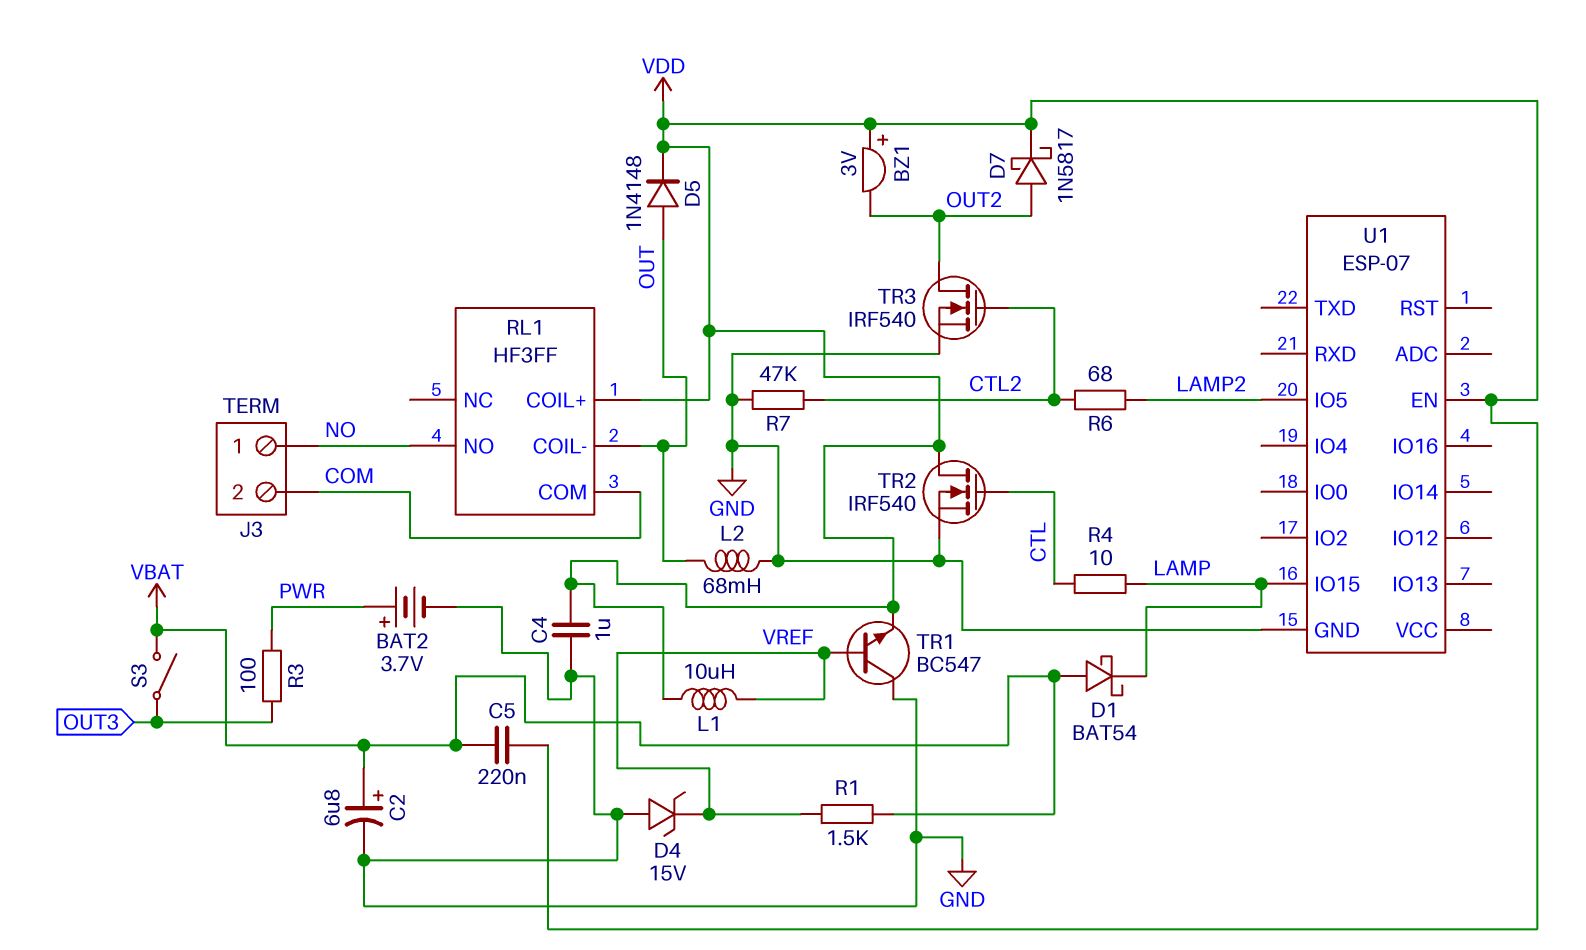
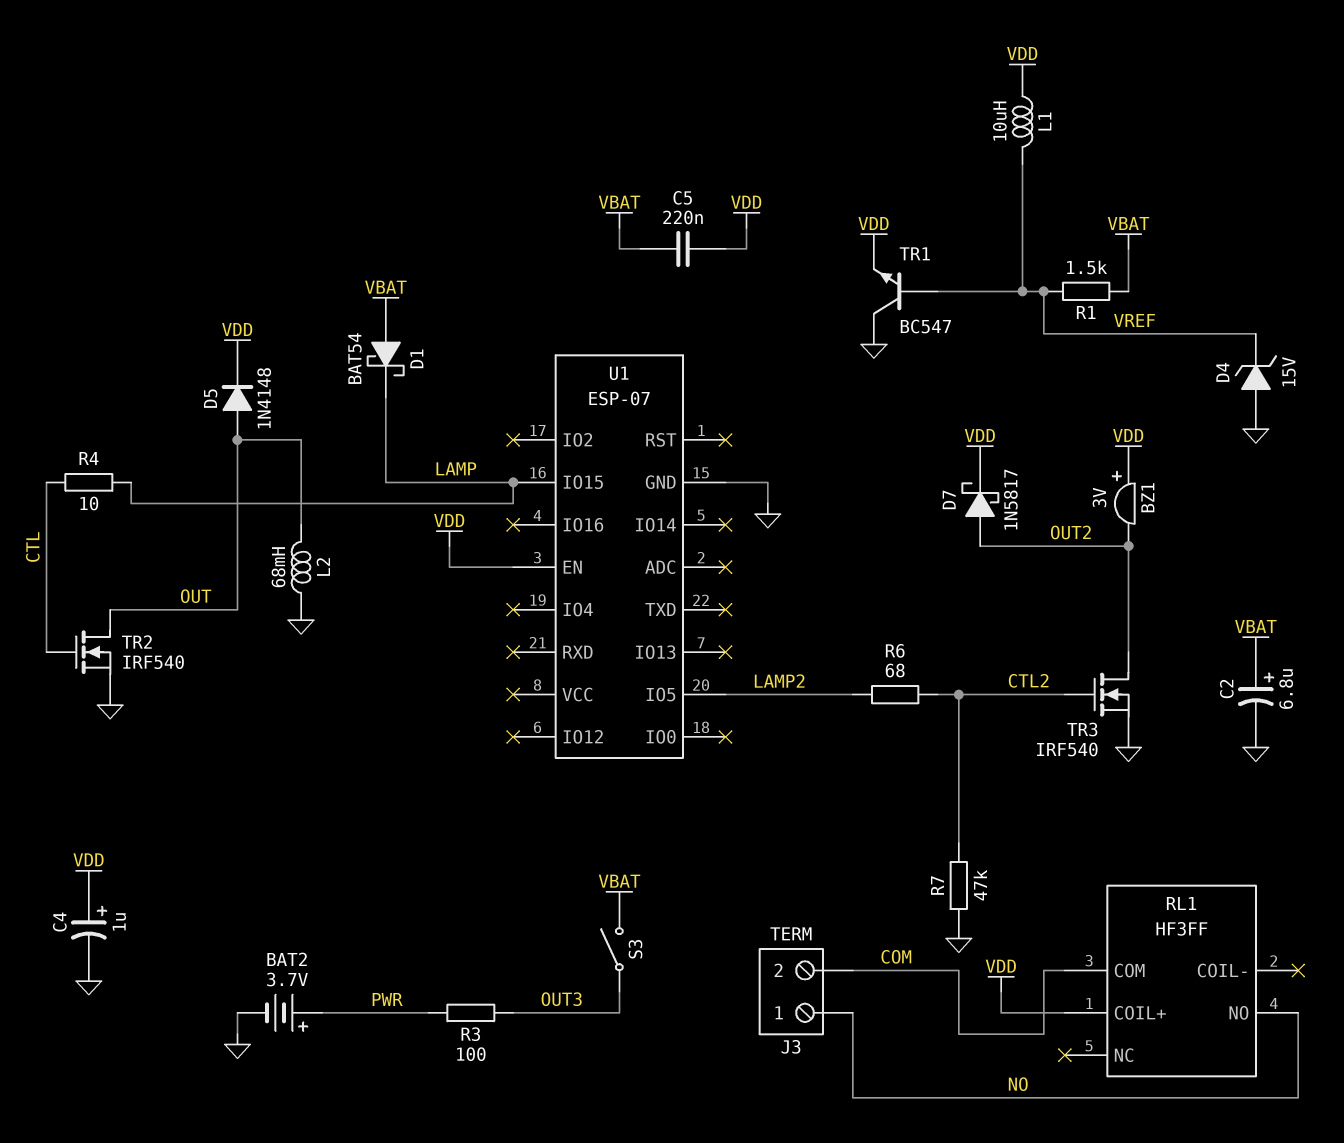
C4: 1uF (GND, VDD) -> 1uF (plus VDD, minus GND)
RL1 pin COIL-: OUT -> none
TR2: NMOS IRF540 (G CTL, D VDD, S GND) -> NMOS IRF540 (G CTL, D OUT, S GND)

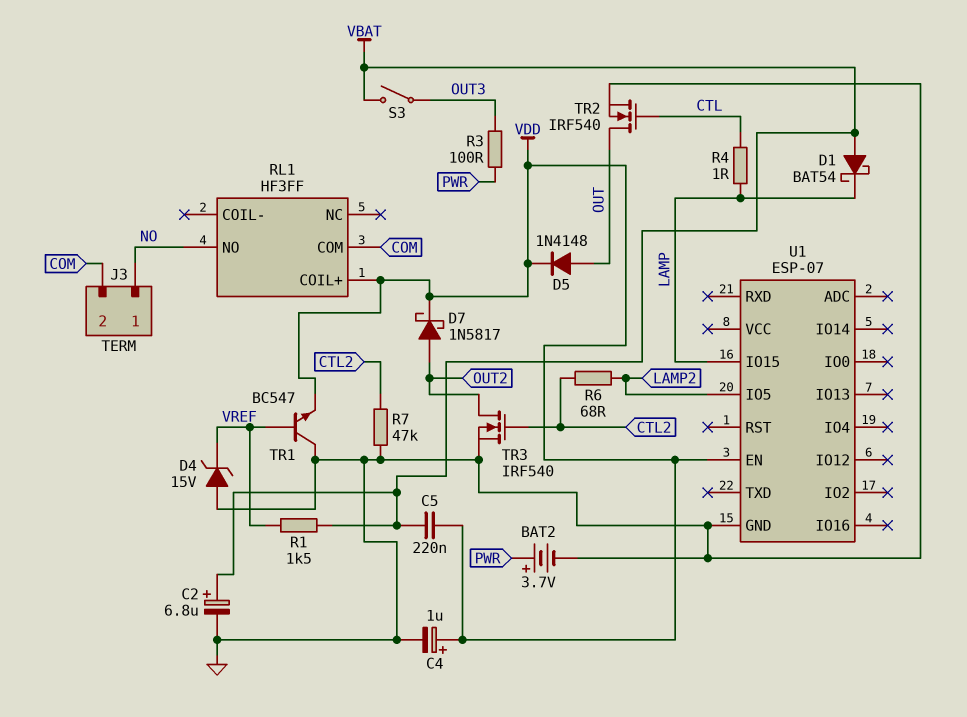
BZ1: buzzer 3V (plus VDD, minus OUT2) -> none
L1: 10uH (VDD, VREF) -> none
L2: 68mH (GND, OUT) -> none
R4: 10 (CTL, LAMP) -> 1 (CTL, LAMP)

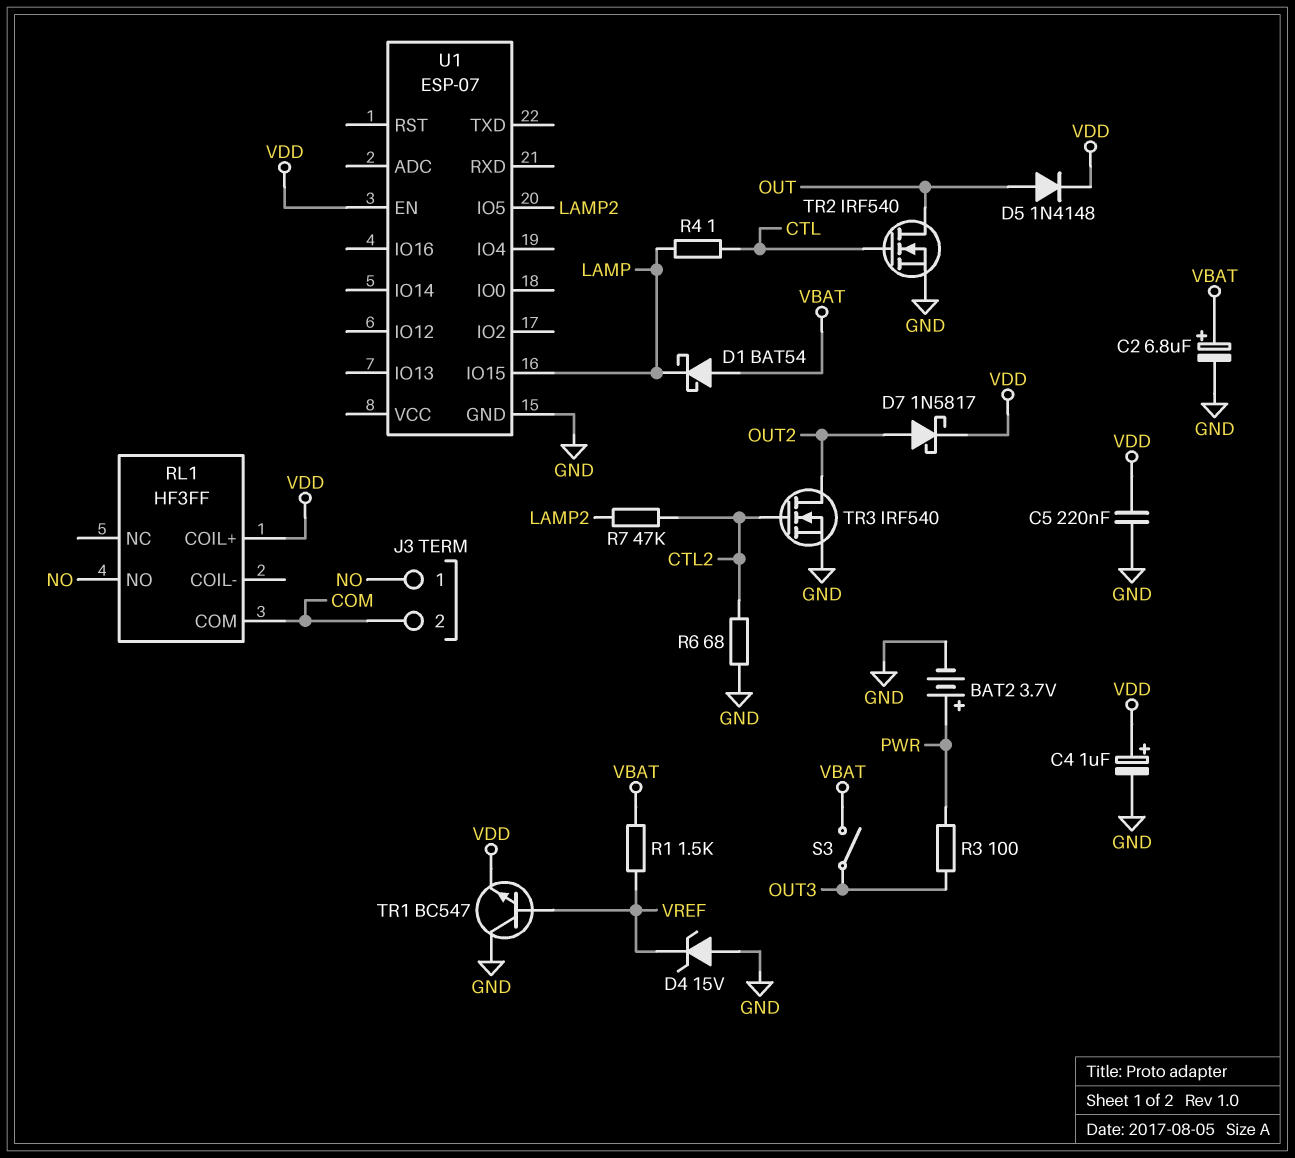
C5: 220nF (VBAT, VDD) -> 220nF (GND, VDD)
R6: 68 (CTL2, LAMP2) -> 68 (CTL2, GND)
R7: 47k (CTL2, GND) -> 47k (CTL2, LAMP2)

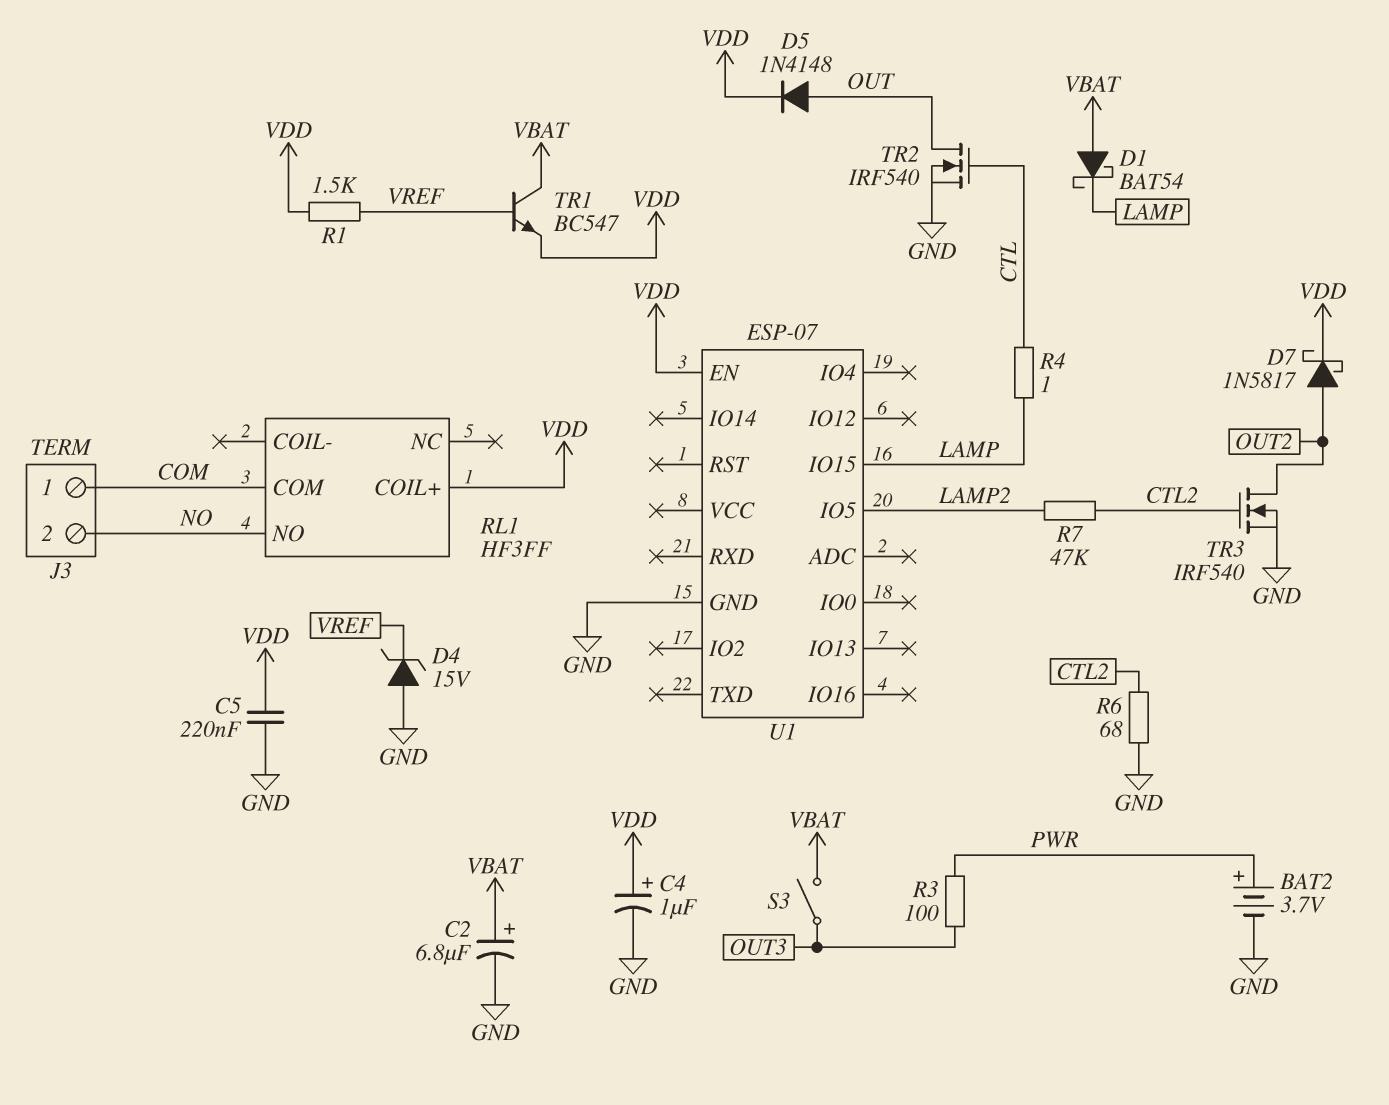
J3 pin 1: NO -> COM
J3 pin 2: COM -> NO
R1: 1.5k (VBAT, VREF) -> 1.5k (VDD, VREF)
TR1: NPN BC547 (B VREF, C GND, E VDD) -> NPN BC547 (B VREF, C VBAT, E VDD)

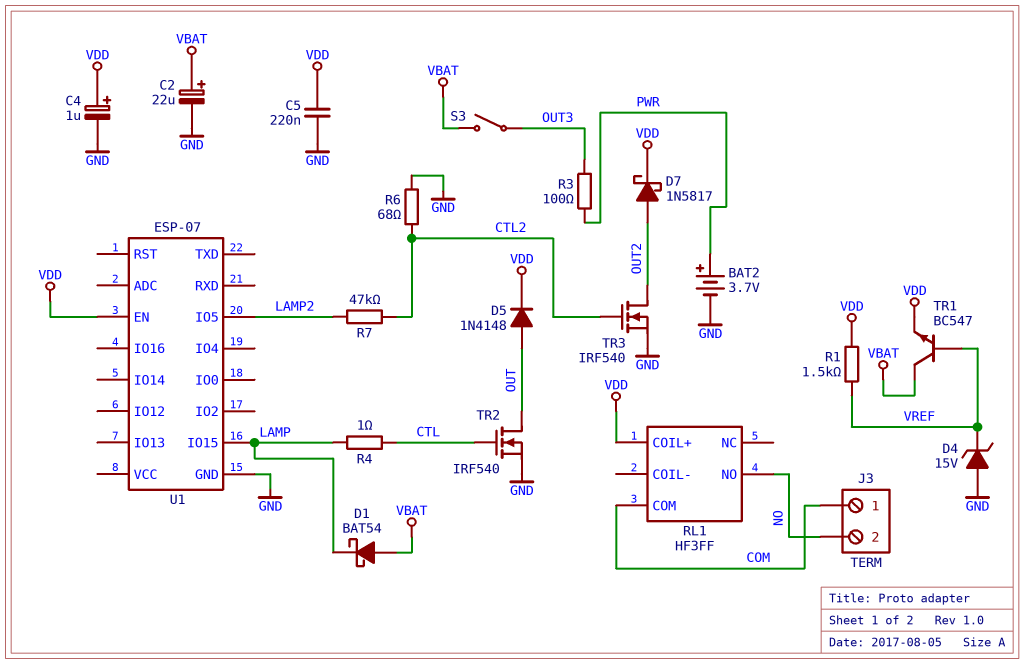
C2: 6.8uF (plus VBAT, minus GND) -> 22uF (plus VBAT, minus GND)

